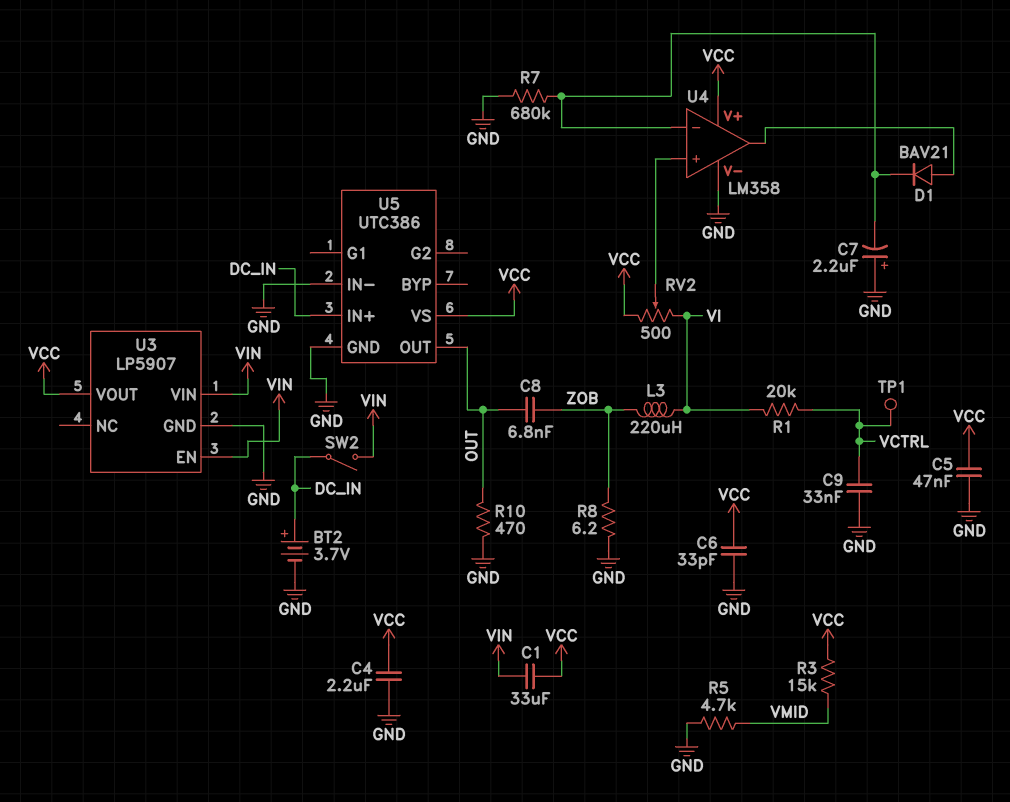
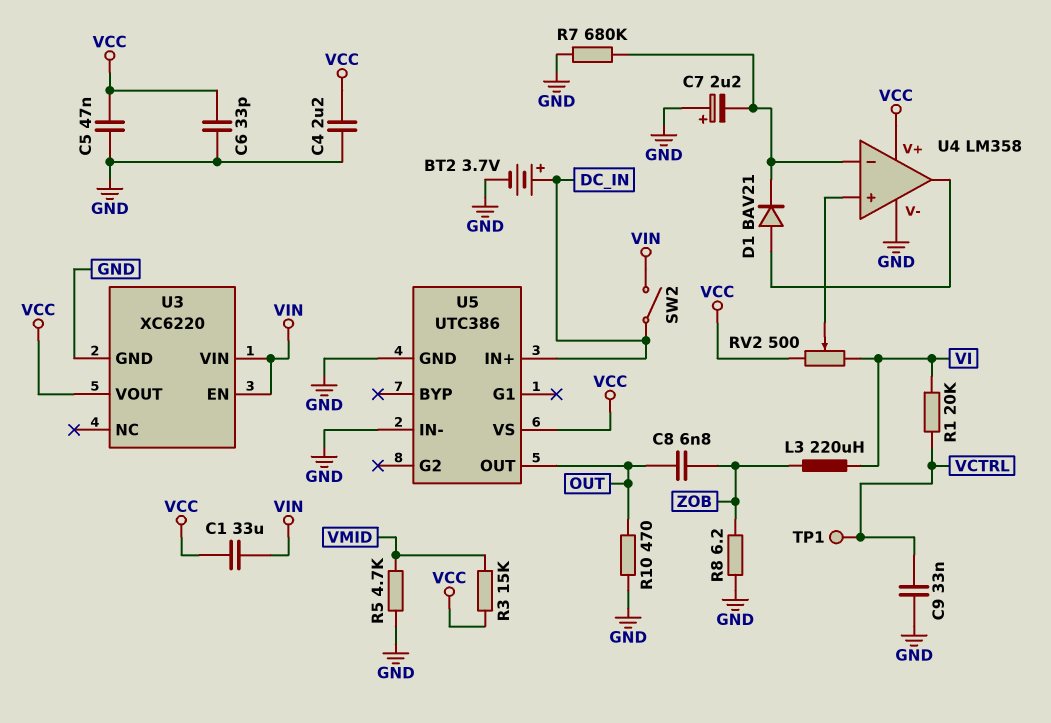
U3: LP5907 -> XC6220

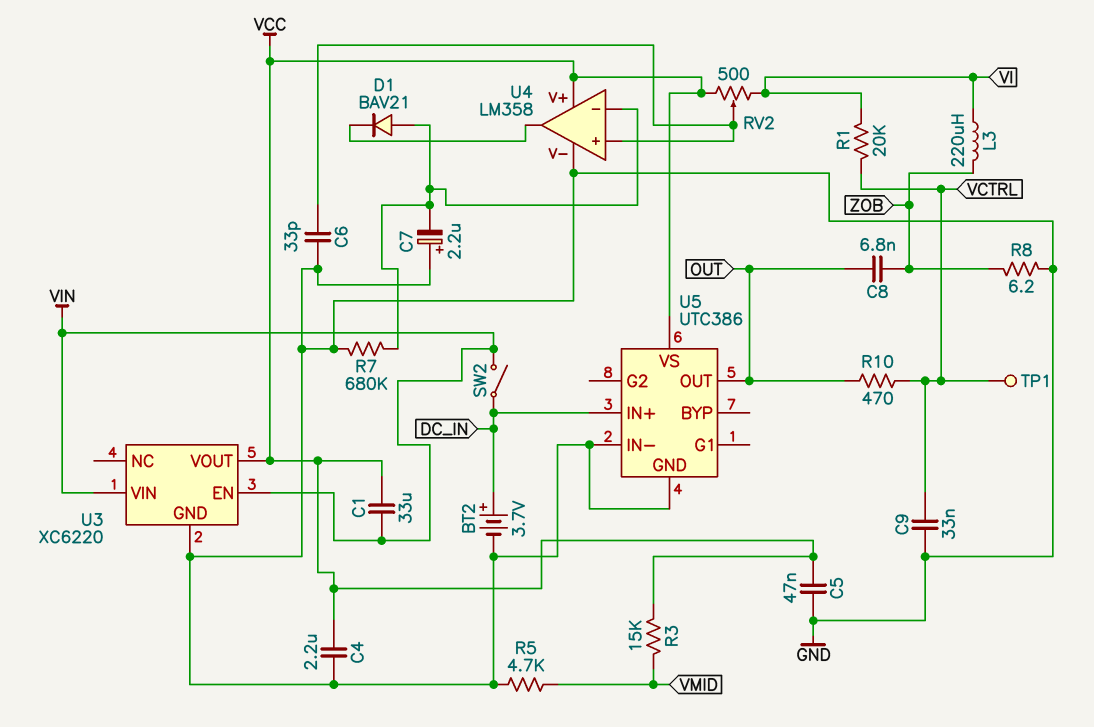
C6: 33pF (GND, VCC) -> 33pF (GND, U4/in+)
D1: diode BAV21 (A U4/out, K U4/in-) -> diode BAV21 (A U4/in-, K U4/out)
R10: 470 (GND, OUT) -> 470 (OUT, VCTRL)

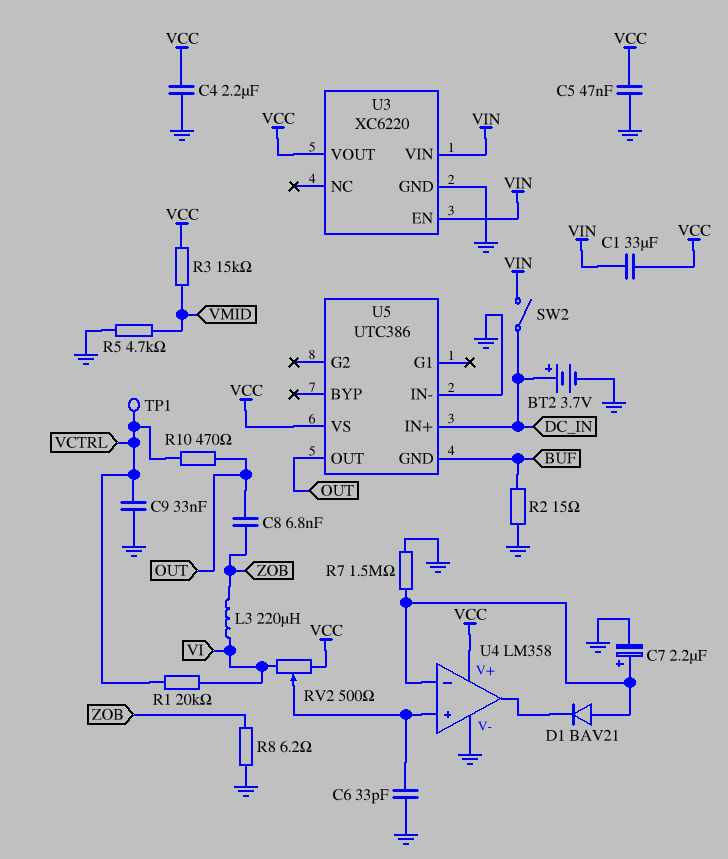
C7: 2.2uF (plus GND, minus U4/in-) -> 2.2uF (plus U4/in-, minus GND)
R2: none -> 15 (BUF, GND)
R7: 680k (GND, U4/in-) -> 1.5M (GND, U4/in-)
U5 pin GND: GND -> BUF

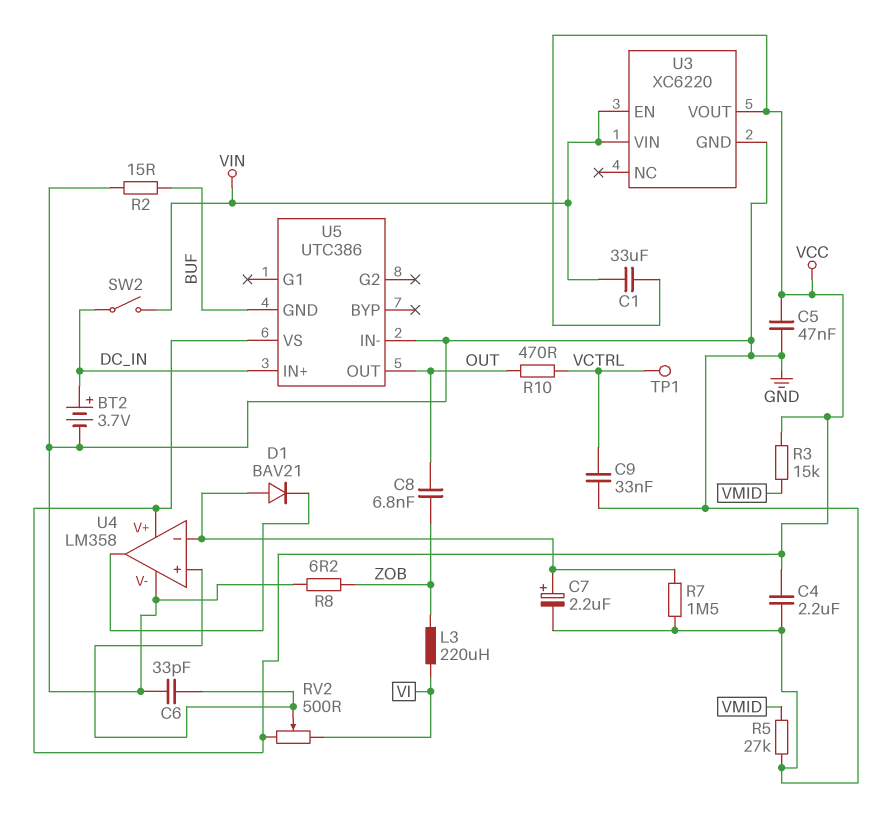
R1: 20k (VCTRL, VI) -> none
R5: 4.7k (GND, VMID) -> 27k (GND, VMID)

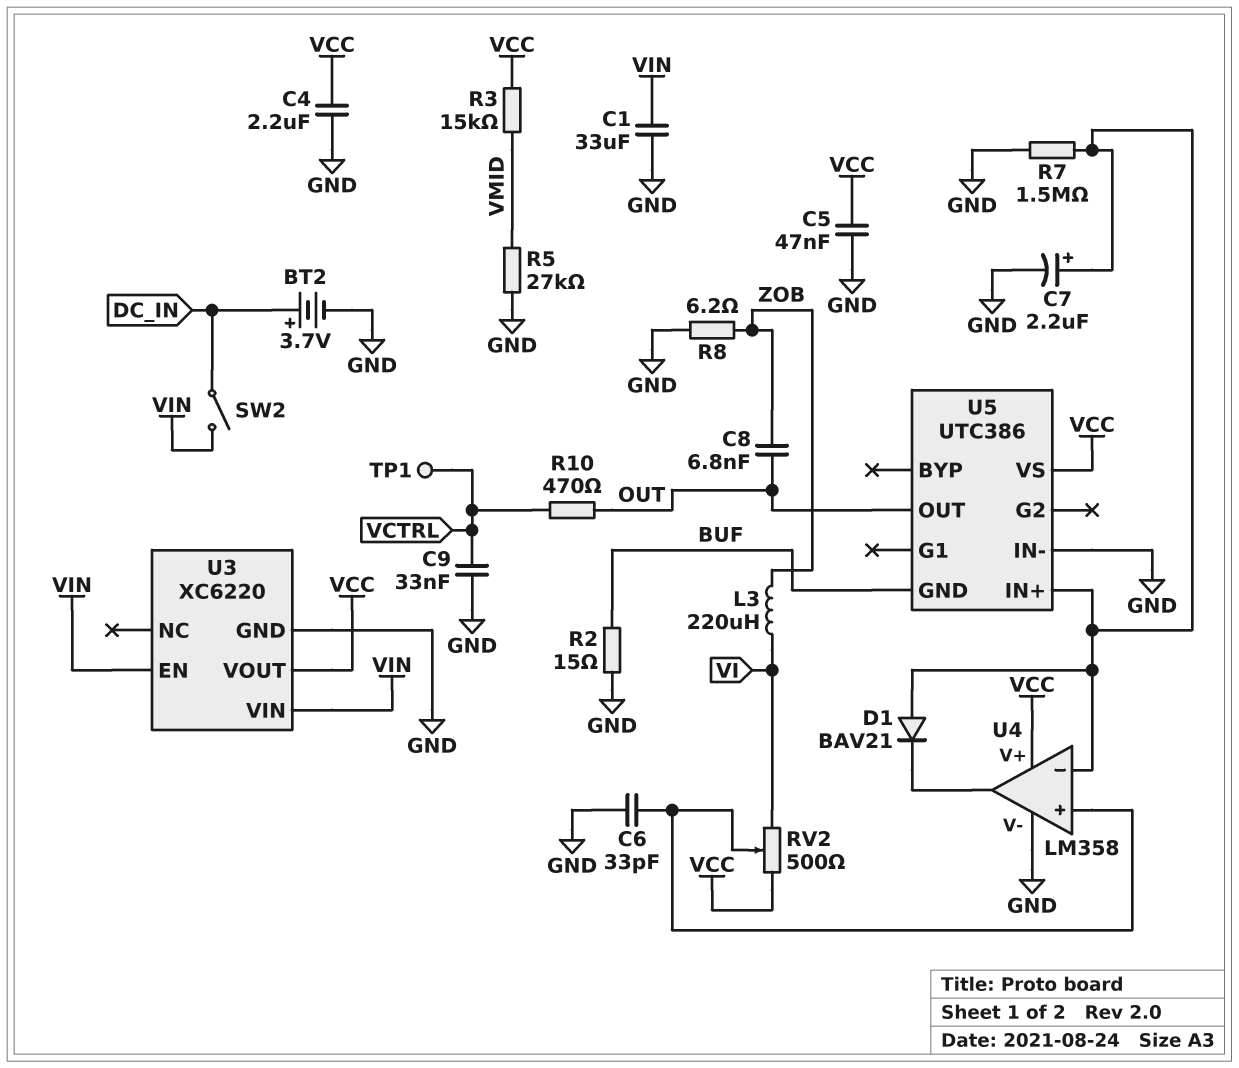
C1: 33uF (VCC, VIN) -> 33uF (GND, VIN)
U5 pin IN+: DC_IN -> U4/in-

